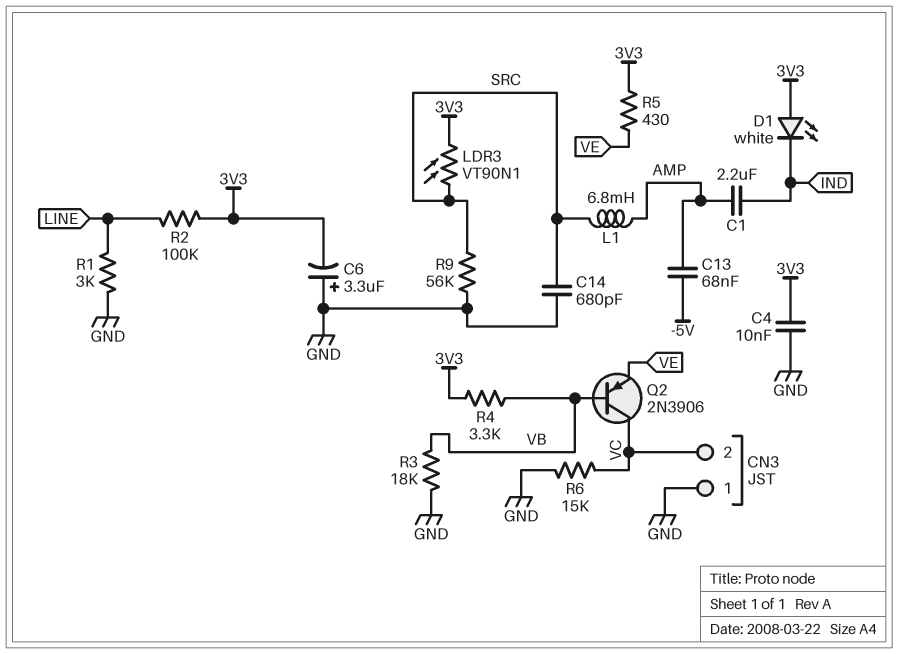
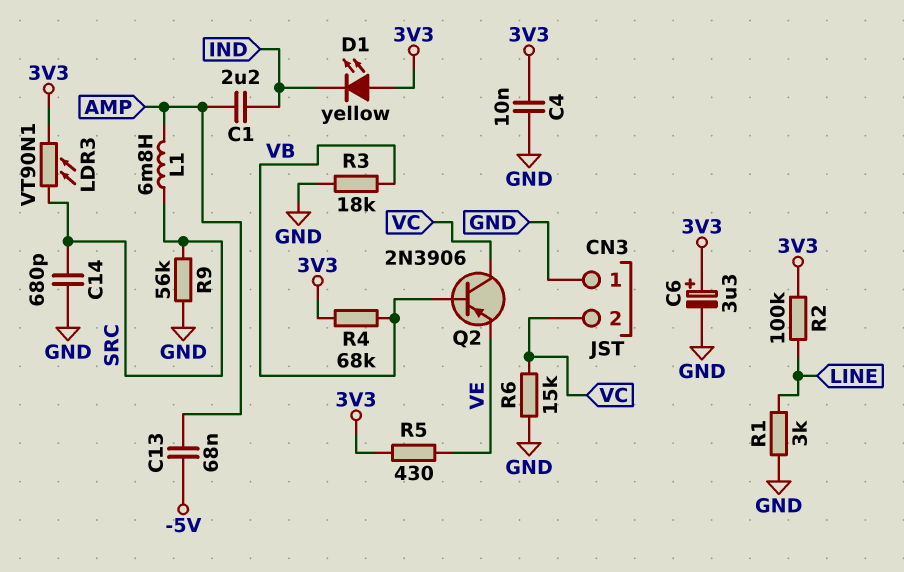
C6: 3.3uF (plus GND, minus 3V3) -> 3.3uF (plus 3V3, minus GND)
D1: LED white (A 3V3, K IND) -> LED yellow (A 3V3, K IND)
R4: 3.3k (3V3, VB) -> 68k (3V3, VB)

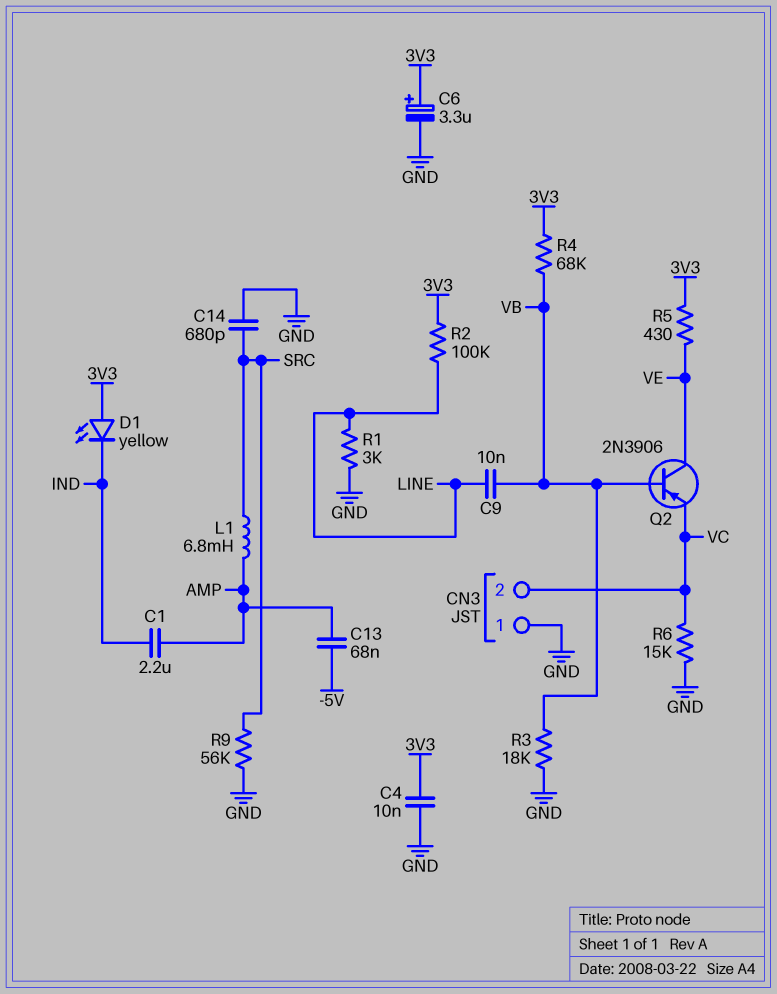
C9: none -> 10nF (LINE, VB)
LDR3: VT90N1 (3V3, SRC) -> none
Q2: PNP 2N3906 (B VB, C VC, E VE) -> PNP 2N3906 (B VB, C VE, E VC)

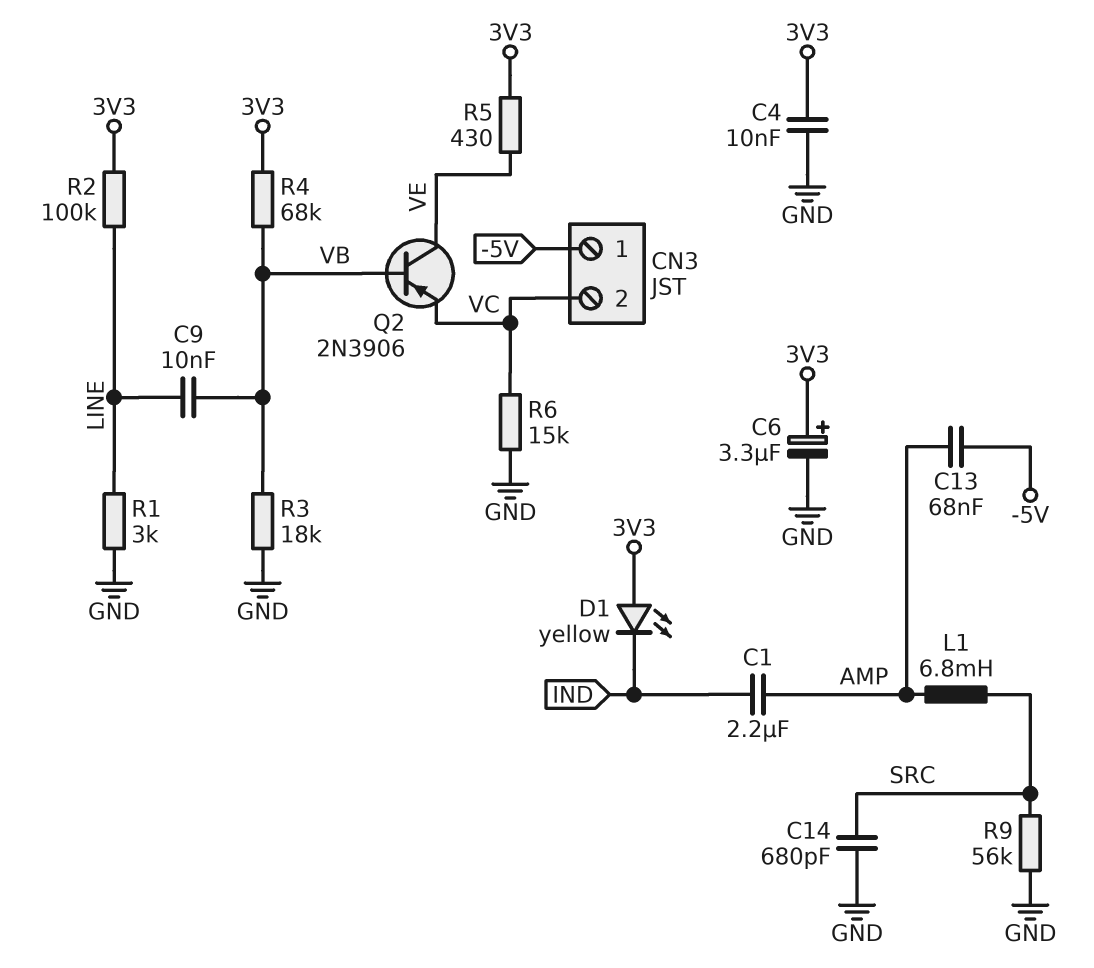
CN3 pin 1: GND -> -5V

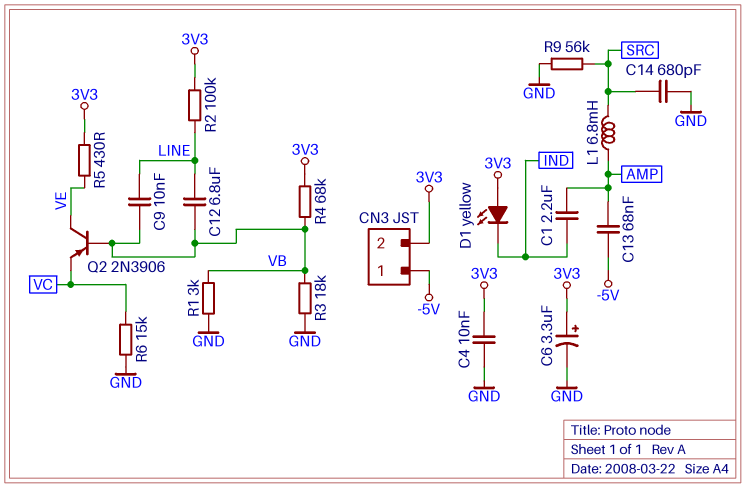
C12: none -> 6.8uF (LINE, VB)
CN3 pin 2: VC -> 3V3
R1: 3k (GND, LINE) -> 3k (GND, VB)

